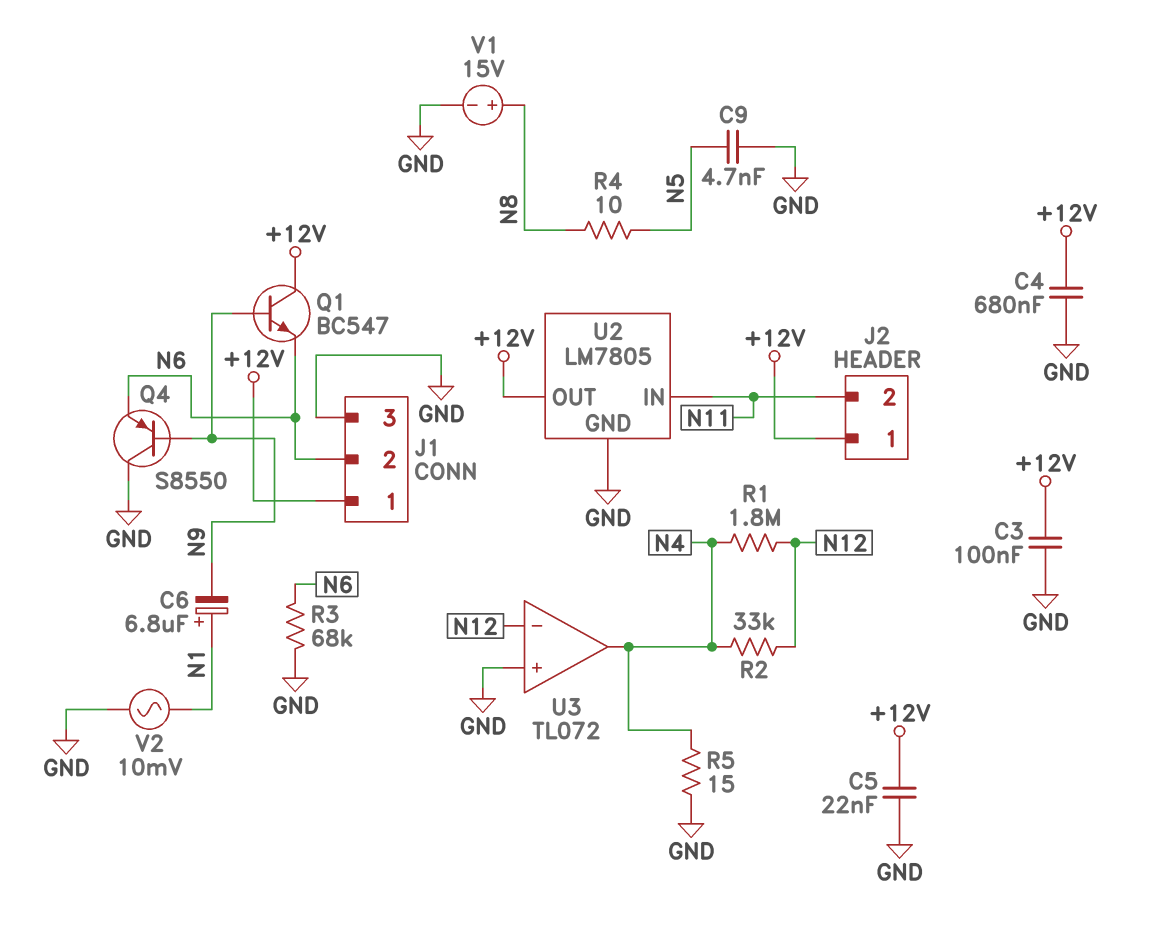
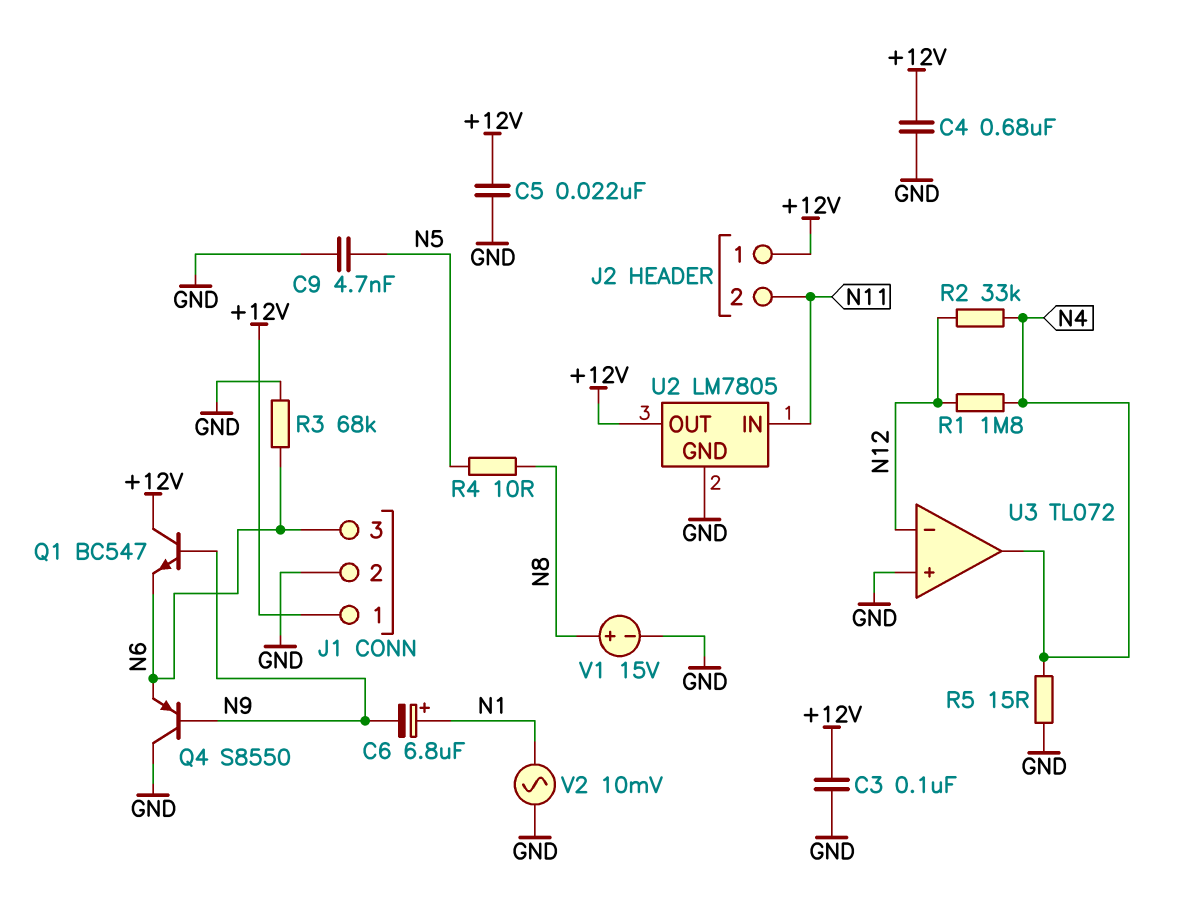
J1 pin 2: N6 -> GND
J1 pin 3: GND -> N6

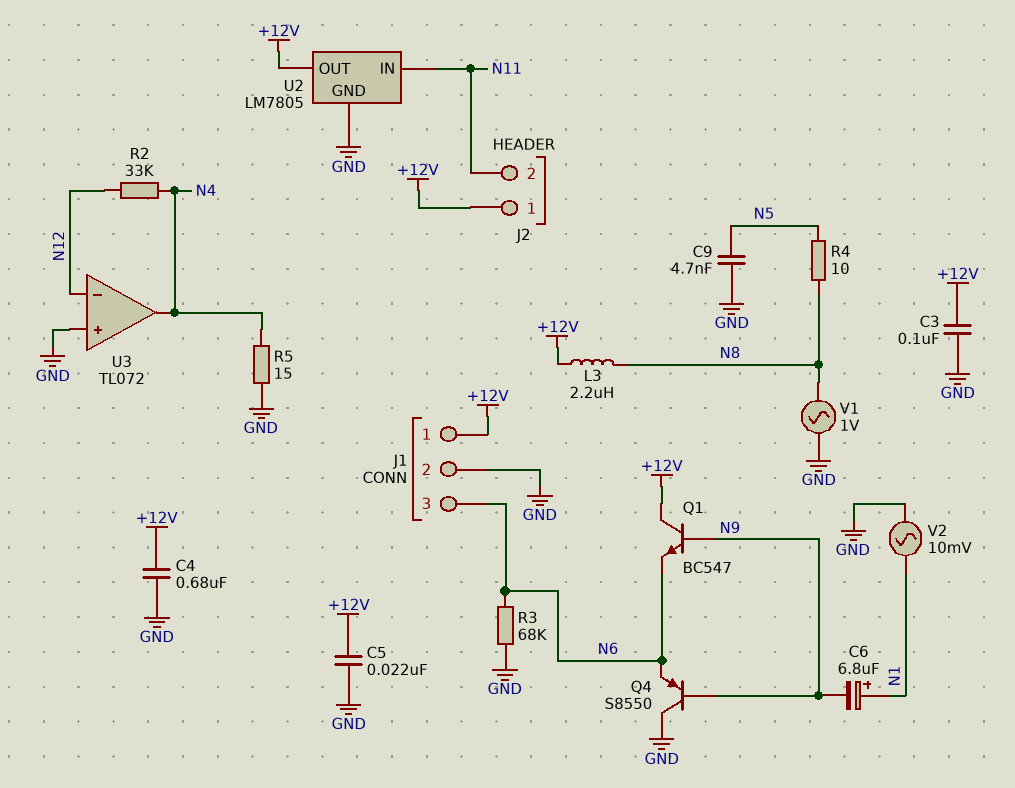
L3: none -> 2.2uH (+12V, N8)
R1: 1.8M (N4, N12) -> none
V1: 15V (plus N8, minus GND) -> AC 1V (GND, N8)

